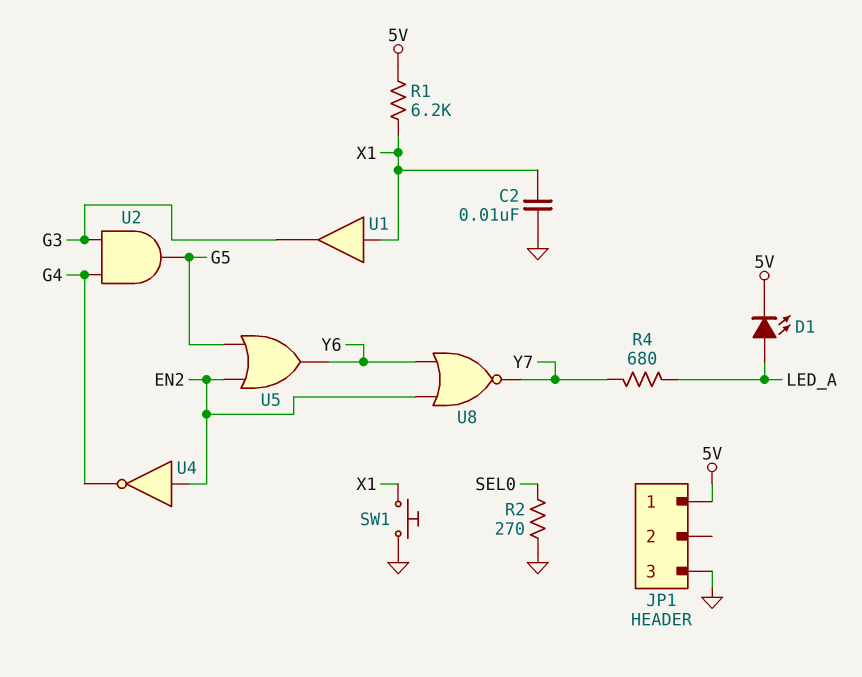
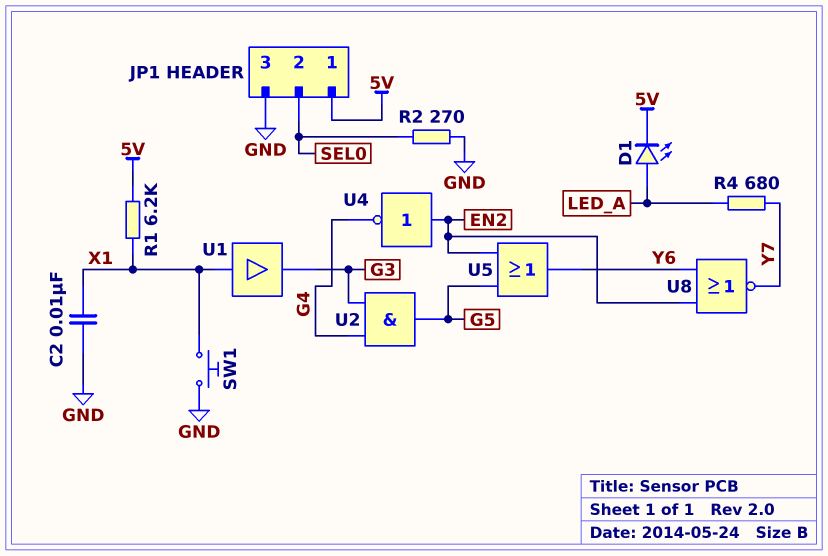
JP1 pin 2: none -> SEL0

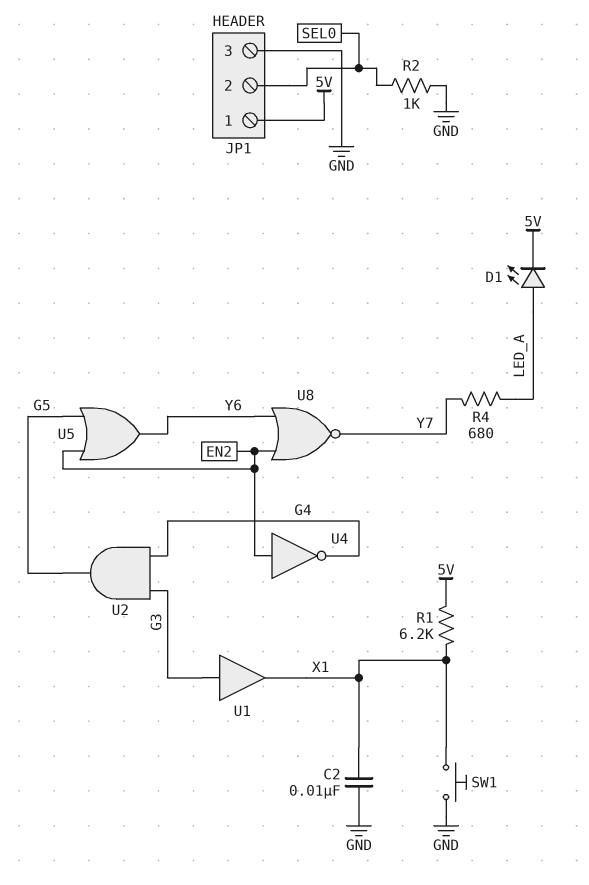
R2: 270 (GND, SEL0) -> 1k (GND, SEL0)
U1: buffer (in X1, out G3) -> buffer (in G3, out X1)

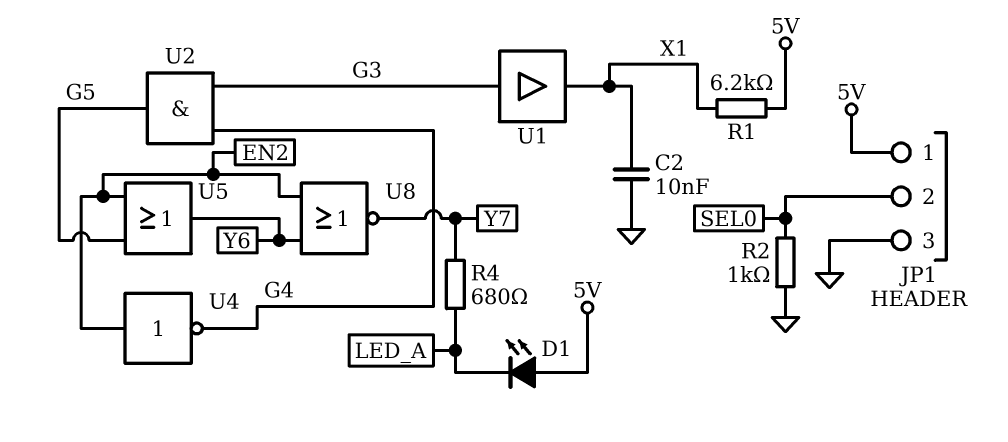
D1: LED (A LED_A, K 5V) -> LED (A 5V, K LED_A)
SW1: button (GND, X1) -> none

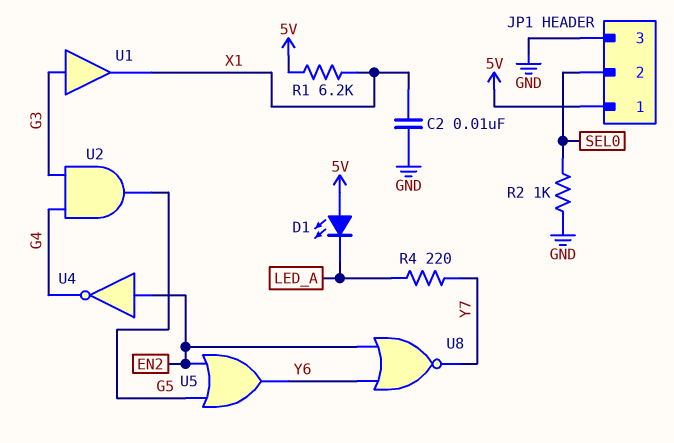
R4: 680 (LED_A, Y7) -> 220 (LED_A, Y7)

